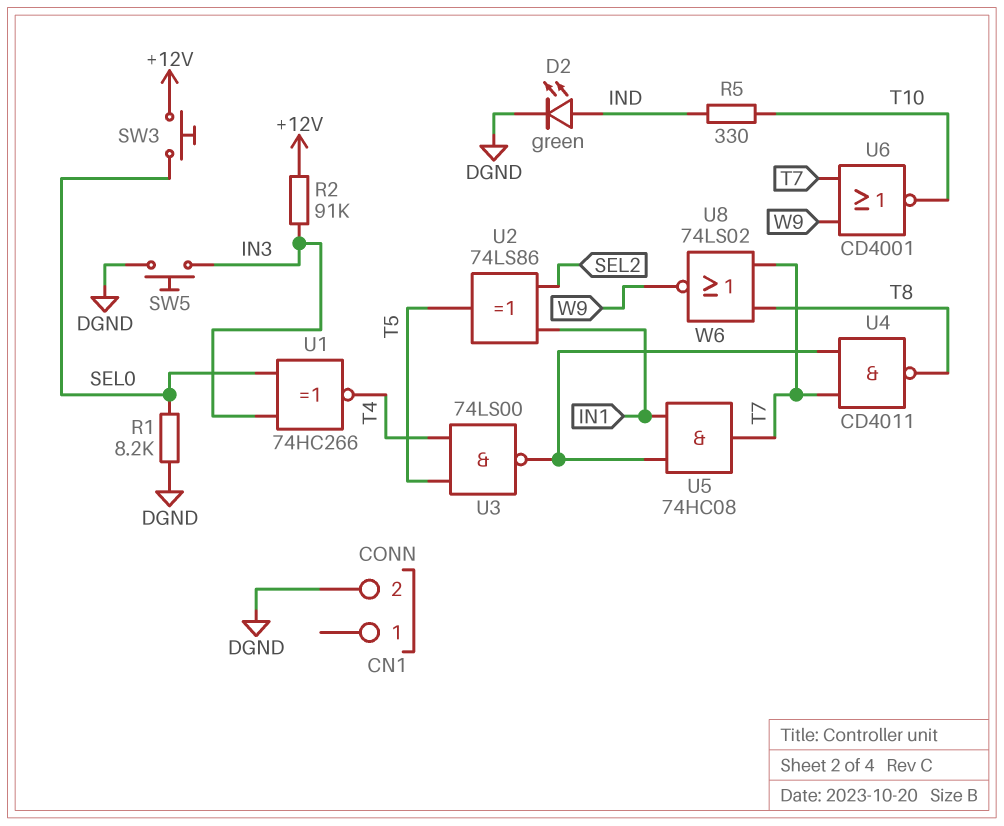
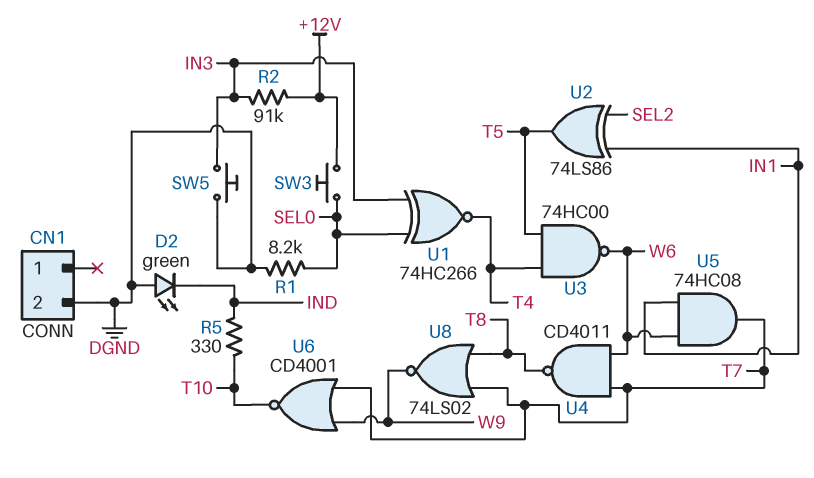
D2: LED green (A IND, K DGND) -> LED green (A DGND, K IND)
U3: NAND 74LS00 (in T4, in T5, out W6) -> NAND 74HC00 (in T4, in T5, out W6)

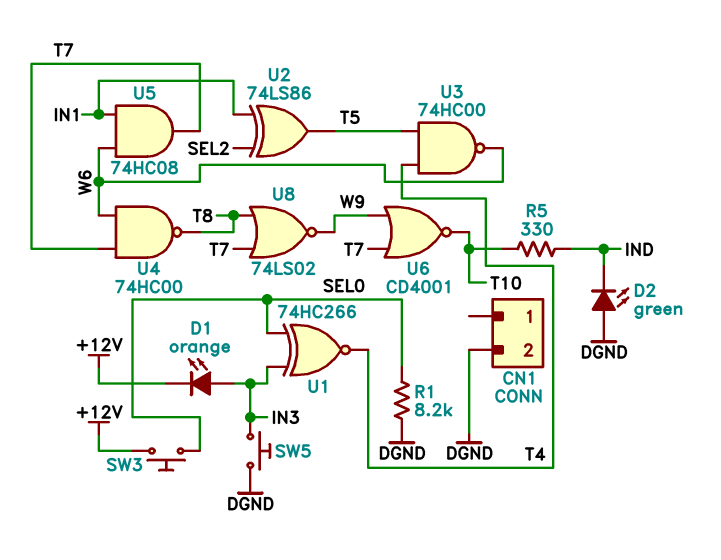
D1: none -> LED orange (A IN3, K +12V)
R2: 91k (+12V, IN3) -> none
U4: NAND CD4011 (in T7, in W6, out T8) -> NAND 74HC00 (in T7, in W6, out T8)

